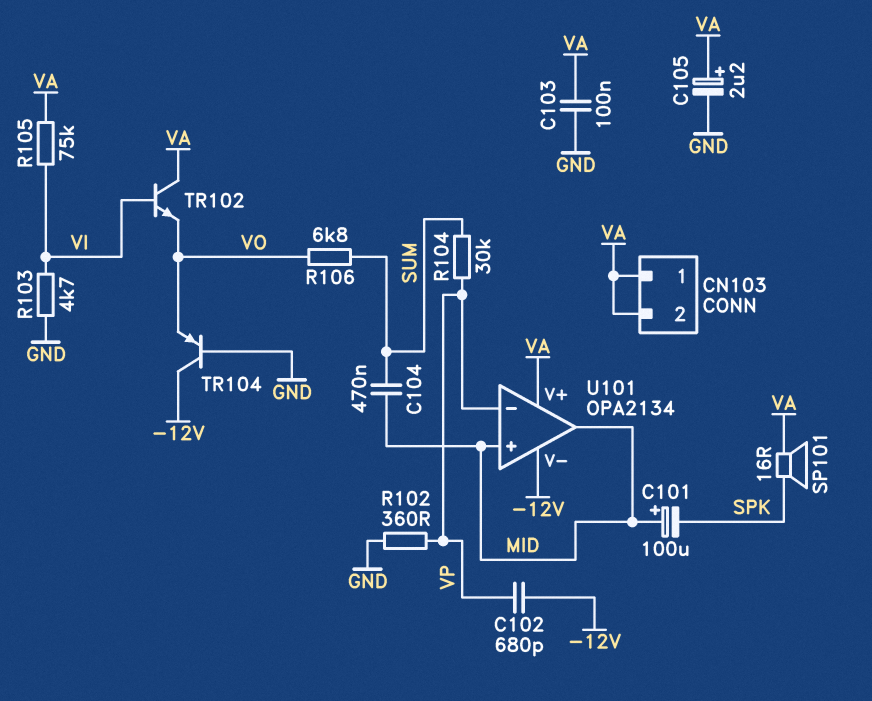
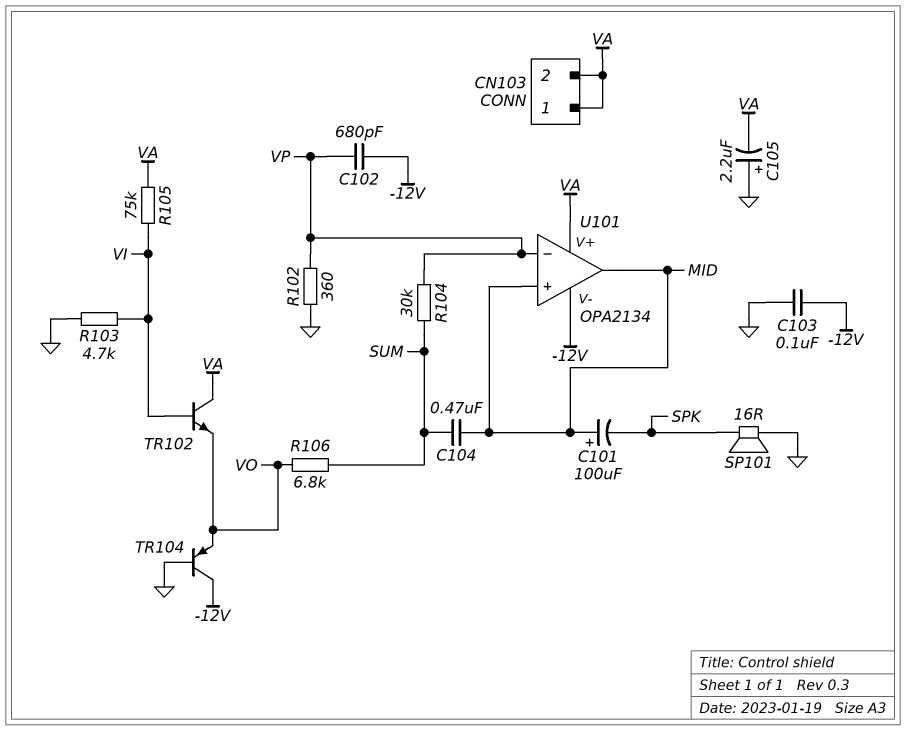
C103: 100nF (GND, VA) -> 100nF (-12V, GND)
C105: 2.2uF (plus VA, minus GND) -> 2.2uF (plus GND, minus VA)
SP101: speaker 16R (SPK, VA) -> speaker 16R (GND, SPK)

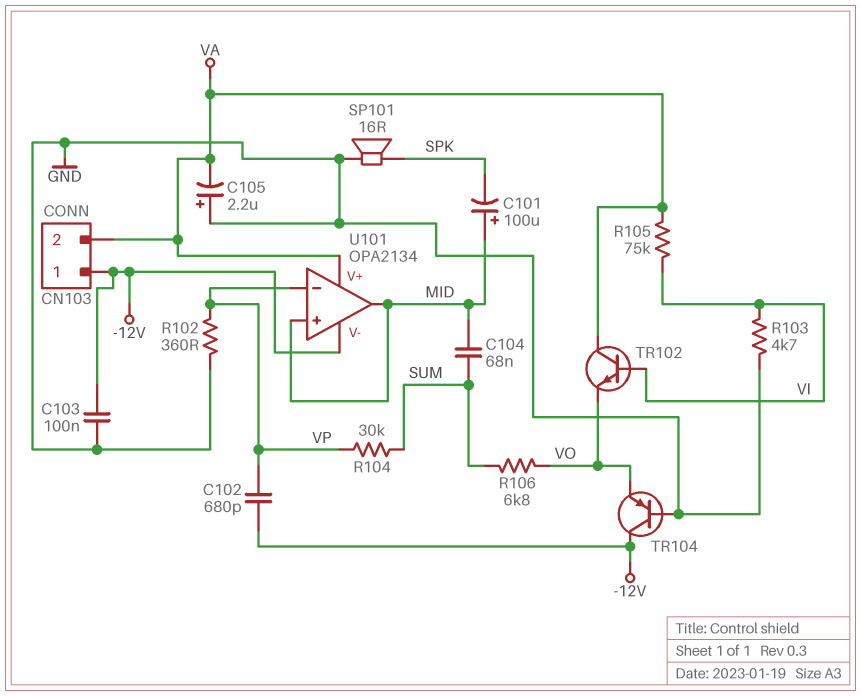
C104: 470nF (MID, SUM) -> 68nF (MID, SUM)
CN103 pin 1: VA -> -12V

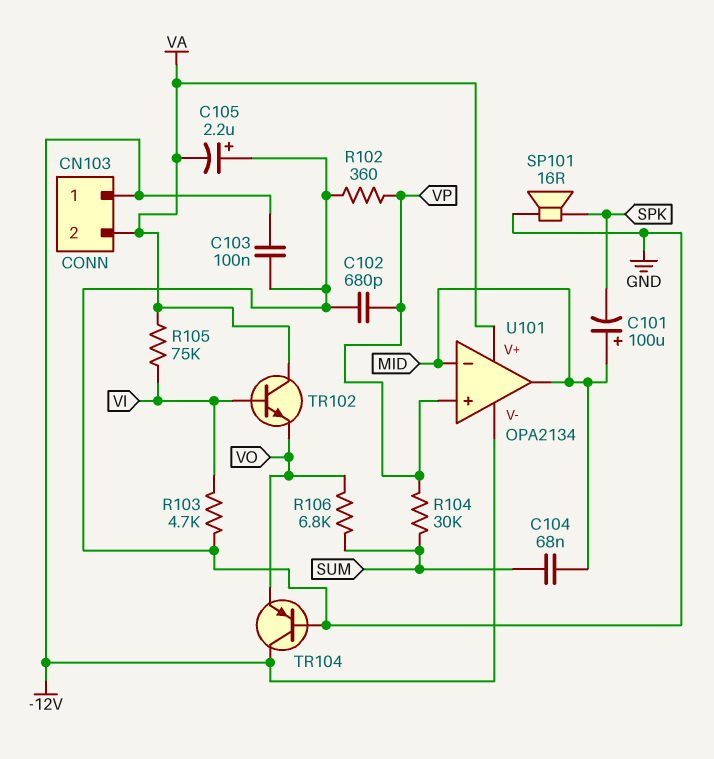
C102: 680pF (-12V, VP) -> 680pF (GND, VP)
U101 pin in+: MID -> VP
U101 pin in-: VP -> MID

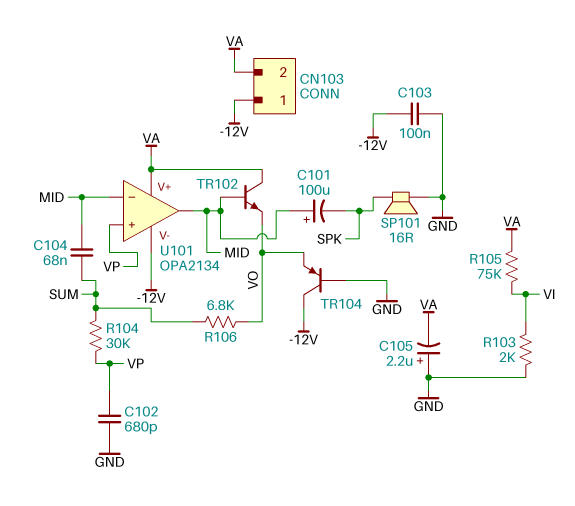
R102: 360 (GND, VP) -> none
R103: 4.7k (GND, VI) -> 2k (GND, VI)
TR102: NPN (B VI, C VA, E VO) -> NPN (B MID, C VA, E VO)

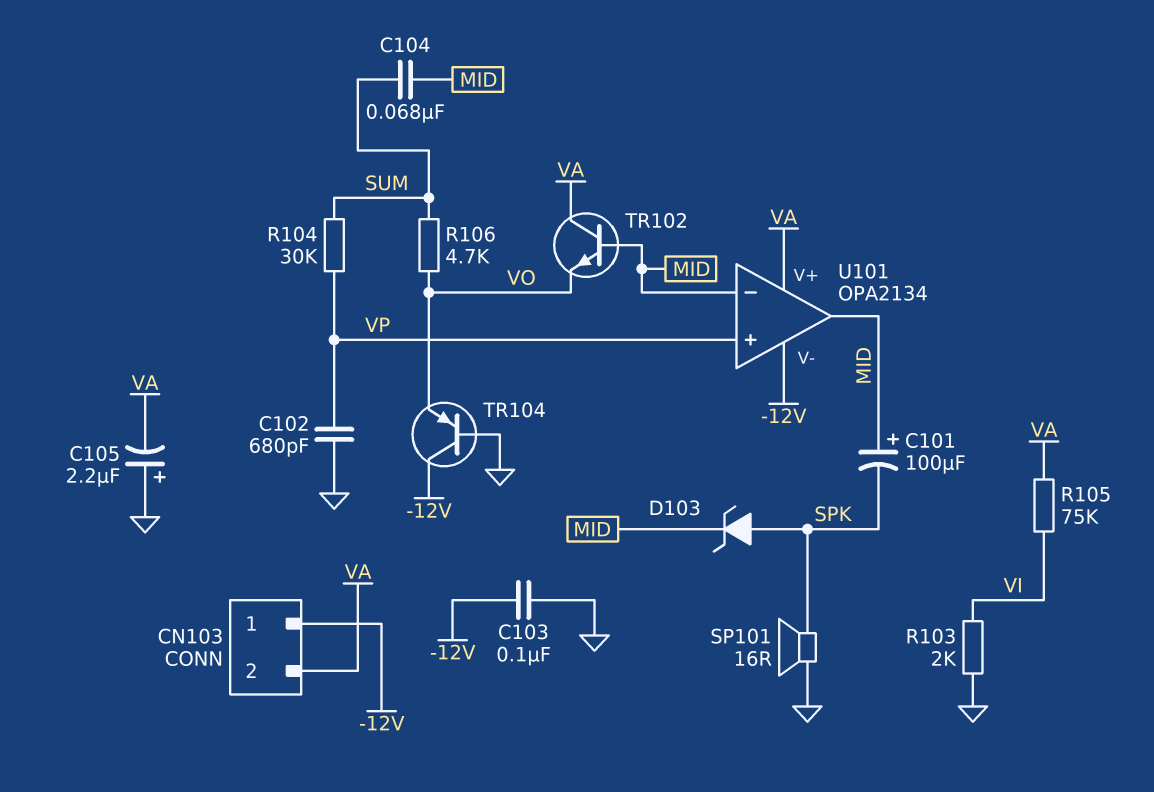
D103: none -> zener (A SPK, K MID)
R106: 6.8k (SUM, VO) -> 4.7k (SUM, VO)

